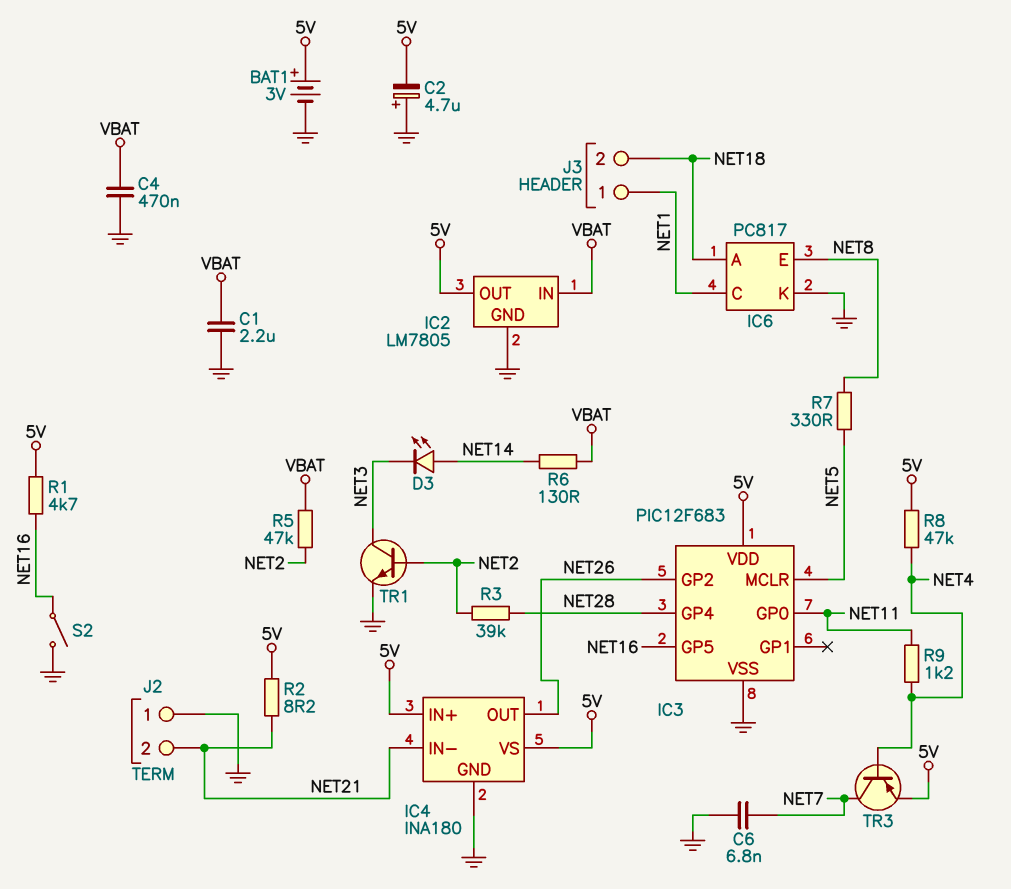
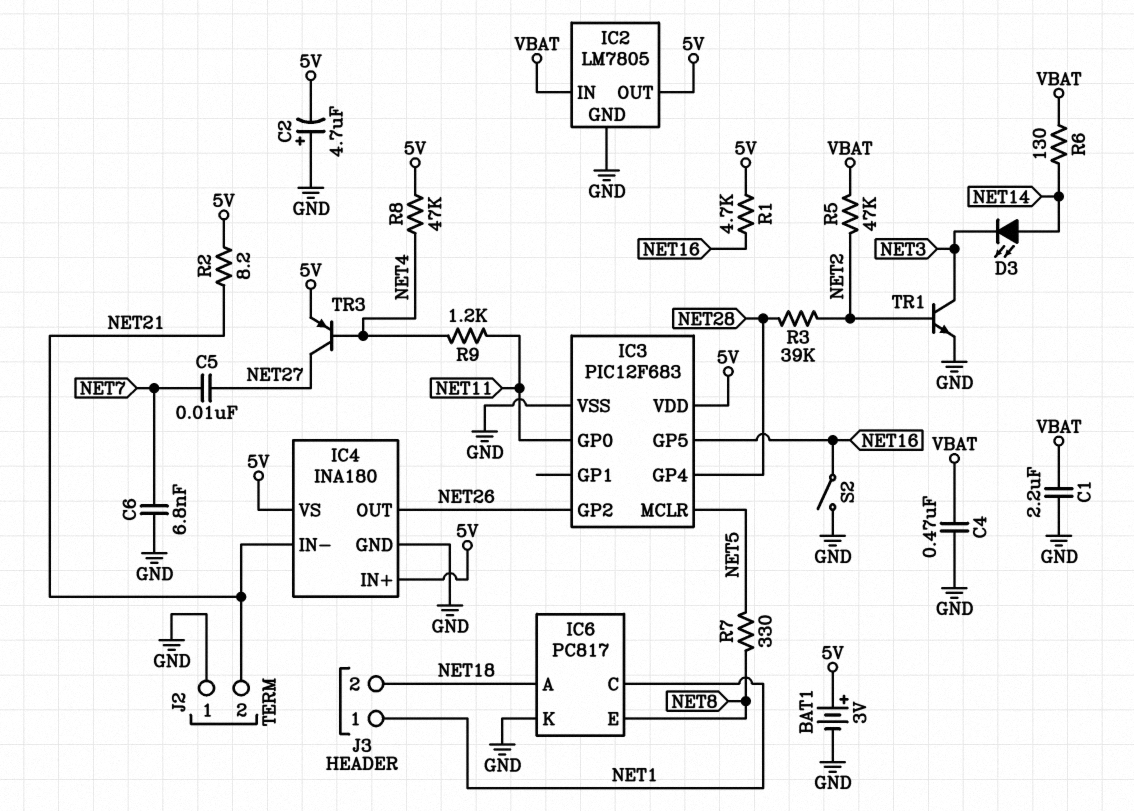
C5: none -> 10nF (NET7, NET27)
TR3: PNP (B NET4, C NET7, E 5V) -> PNP (B NET4, C NET27, E 5V)

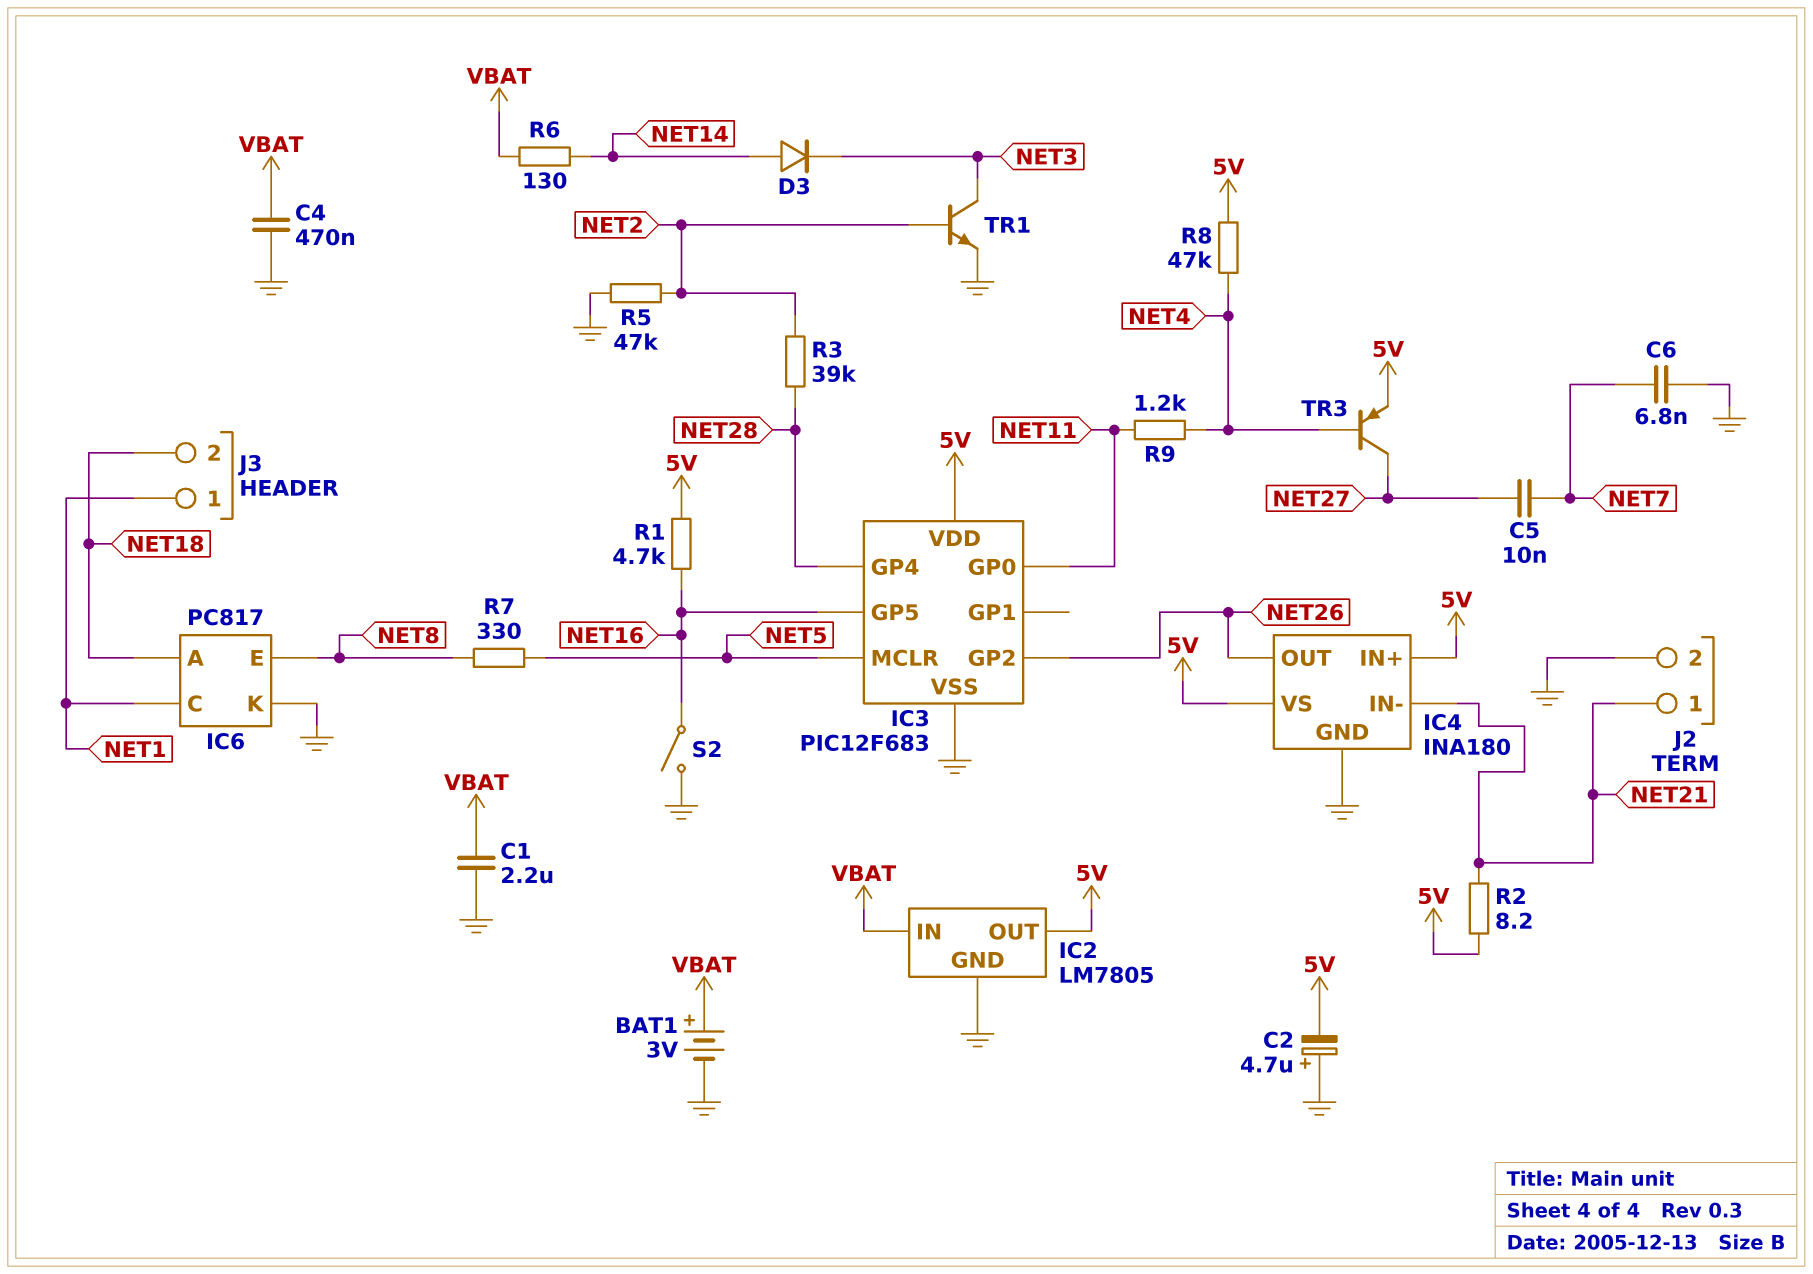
BAT1: 3V (plus 5V, minus GND) -> 3V (plus VBAT, minus GND)
D3: LED (A NET14, K NET3) -> diode (A NET14, K NET3)
J2 pin 1: GND -> NET21
J2 pin 2: NET21 -> GND
R5: 47k (NET2, VBAT) -> 47k (GND, NET2)

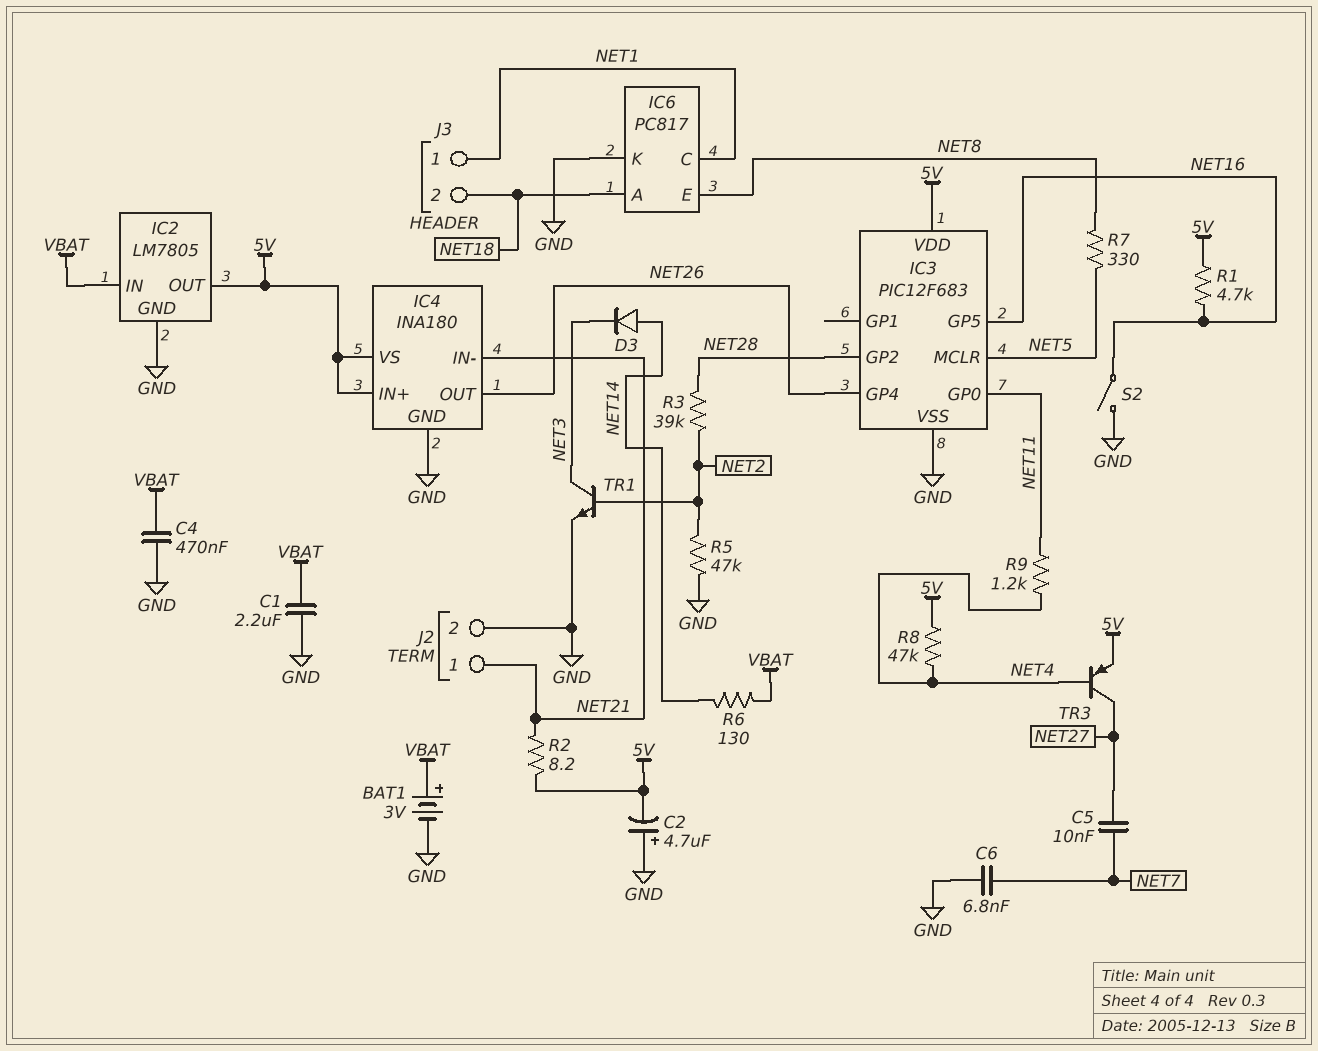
IC3 pin GP2: NET26 -> NET28
IC3 pin GP4: NET28 -> NET26

